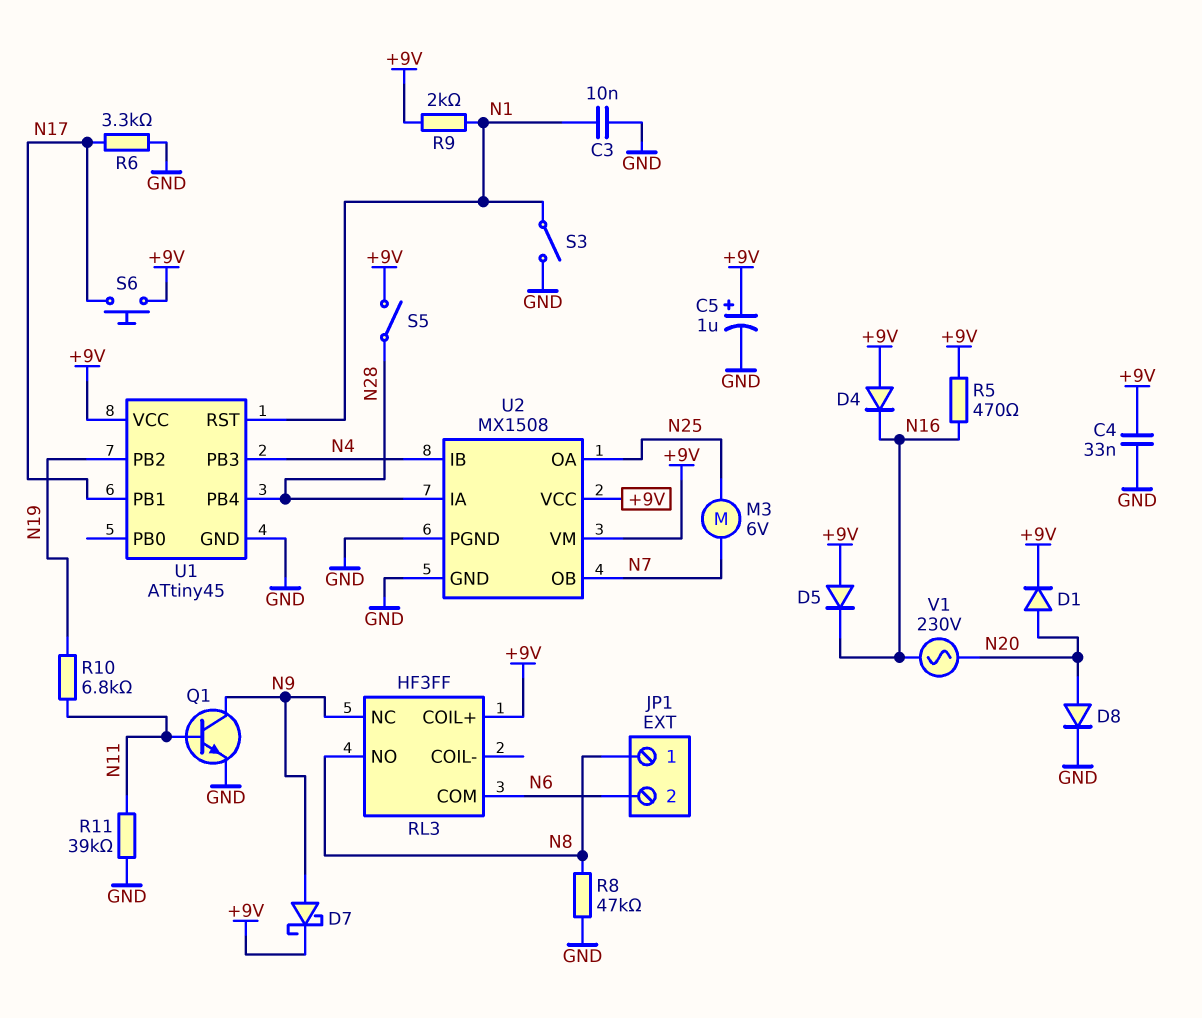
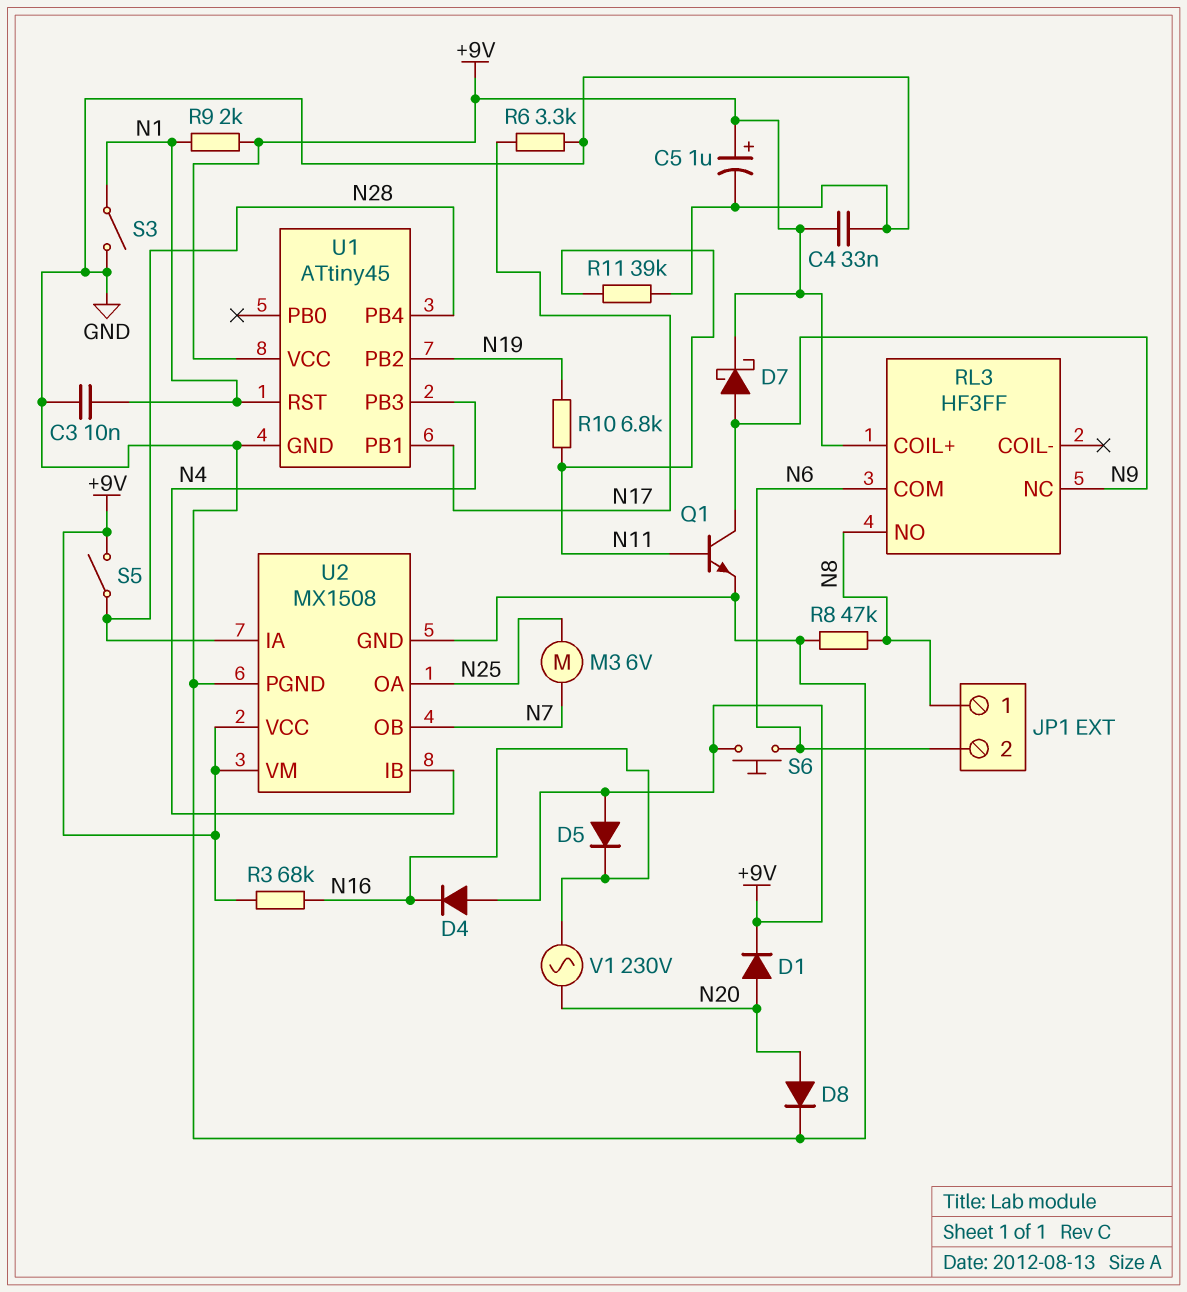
R3: none -> 68k (+9V, N16)
R5: 470 (+9V, N16) -> none
S6: button (+9V, N17) -> button (+9V, N6)

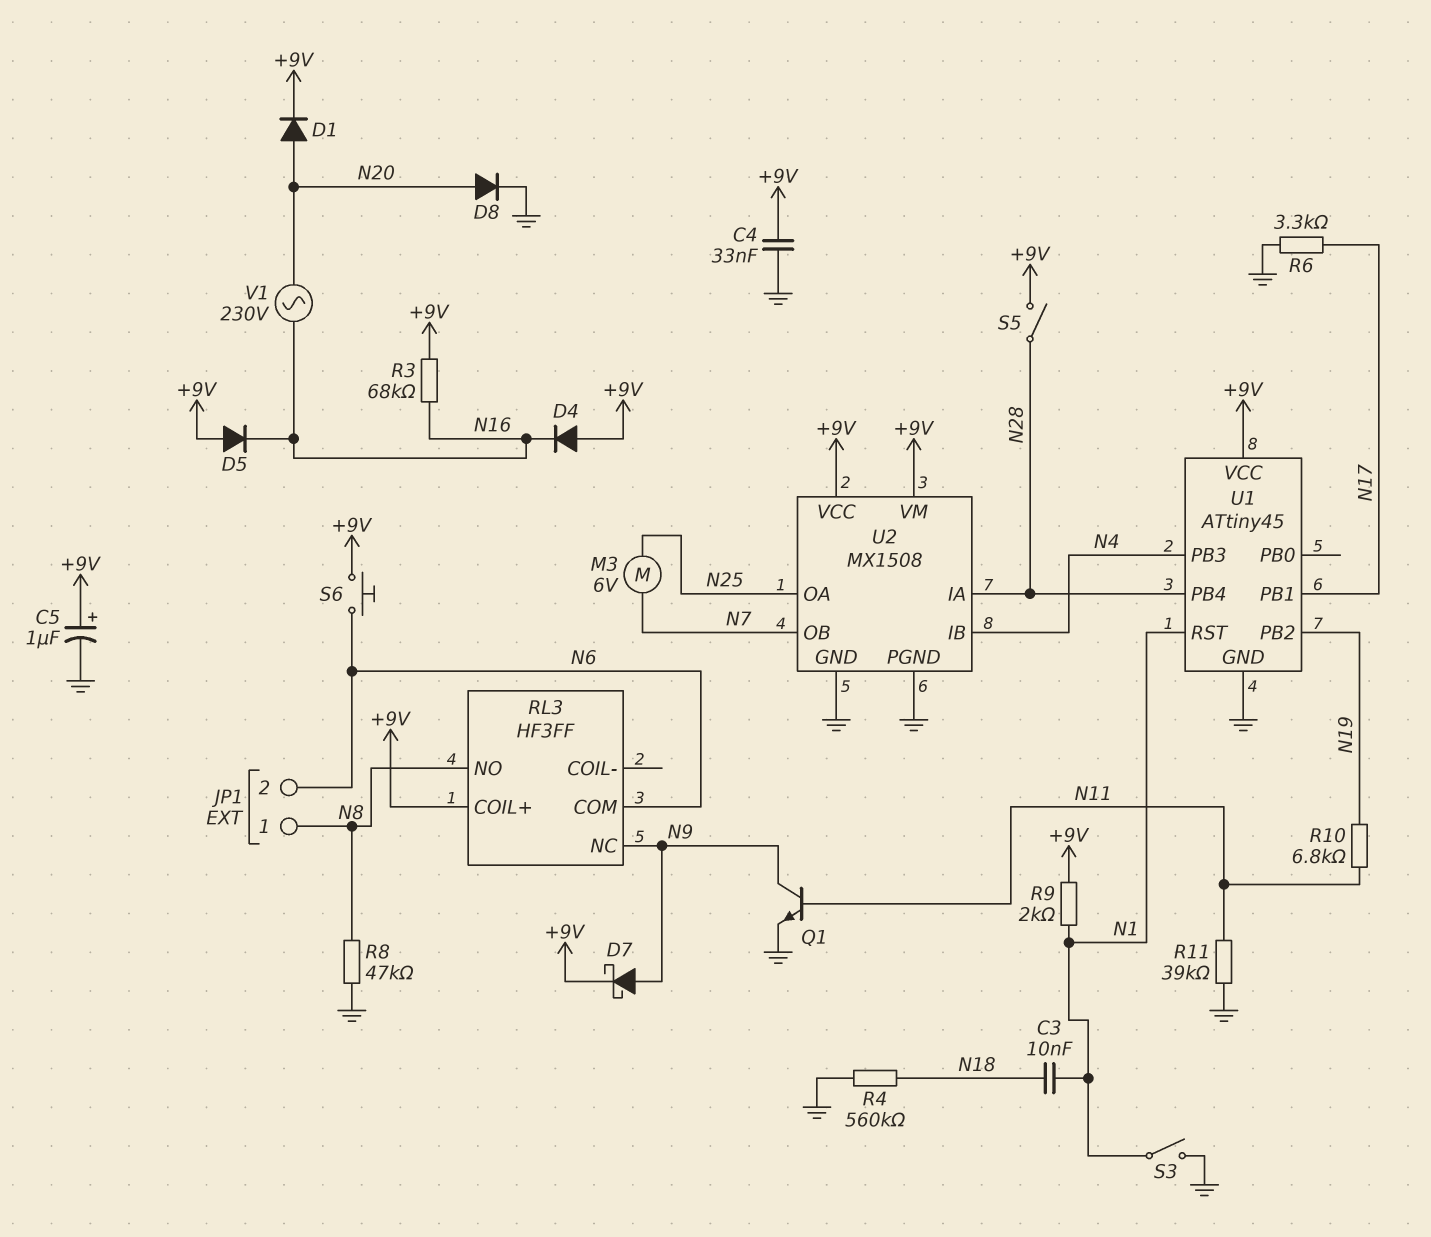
C3: 10nF (GND, N1) -> 10nF (N1, N18)
R4: none -> 560k (GND, N18)

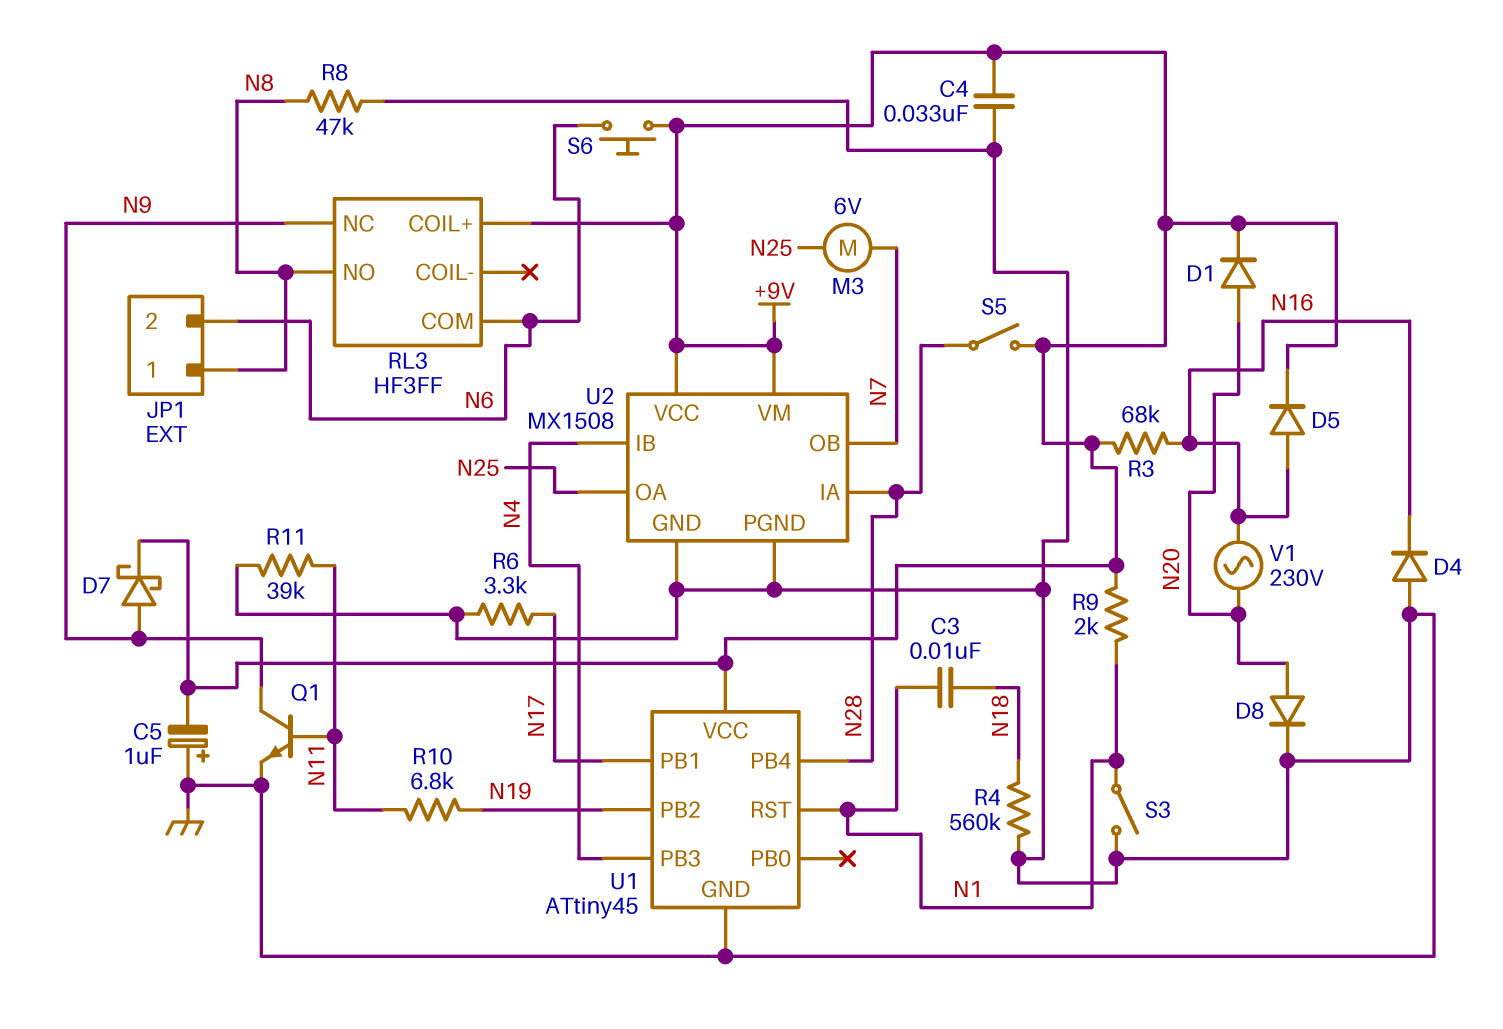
C5: 1uF (plus +9V, minus GND) -> 1uF (plus GND, minus +9V)
D4: diode (A +9V, K N16) -> diode (A GND, K N16)
D5: diode (A +9V, K N16) -> diode (A N16, K +9V)

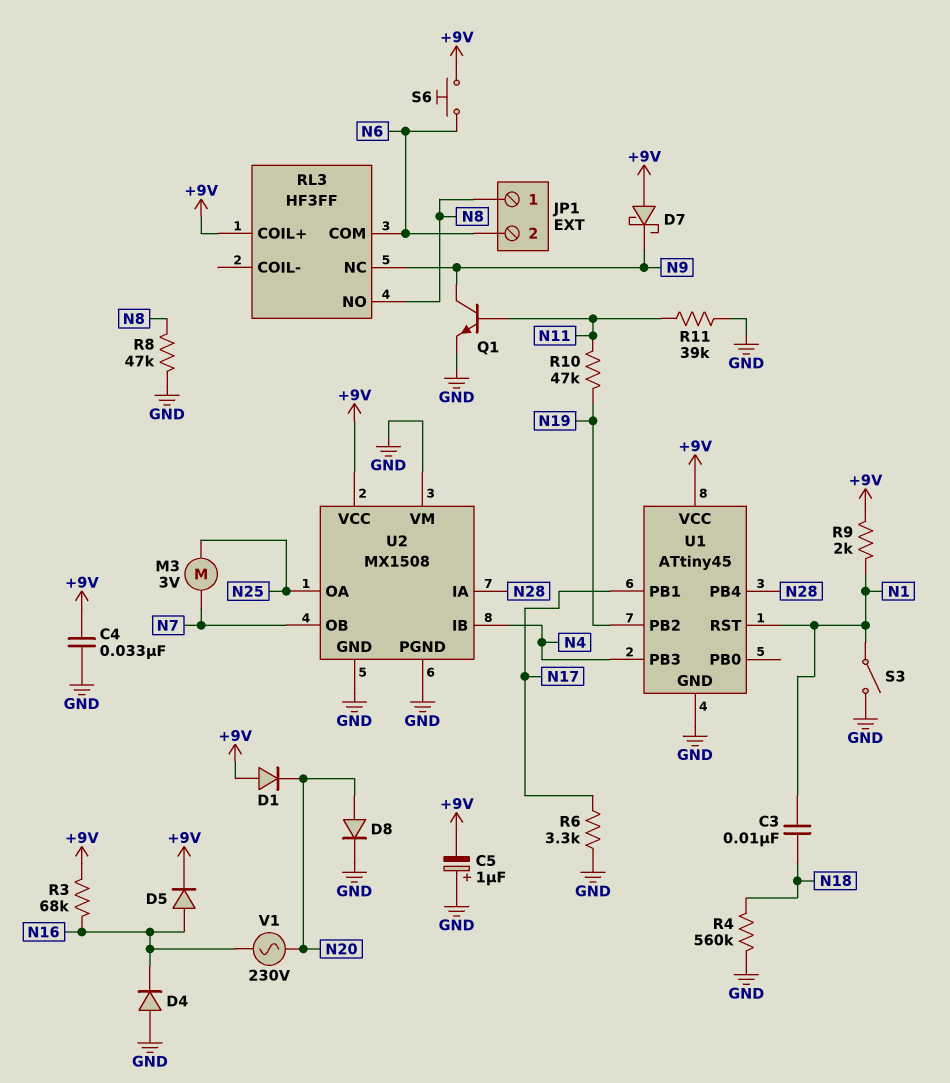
D1: diode (A N20, K +9V) -> diode (A +9V, K N20)
D7: schottky (A N9, K +9V) -> schottky (A +9V, K N9)
M3: motor 6V (N7, N25) -> motor 3V (N7, N25)
R10: 6.8k (N11, N19) -> 47k (N11, N19)
S5: switch (+9V, N28) -> none
U2 pin VM: +9V -> GND

